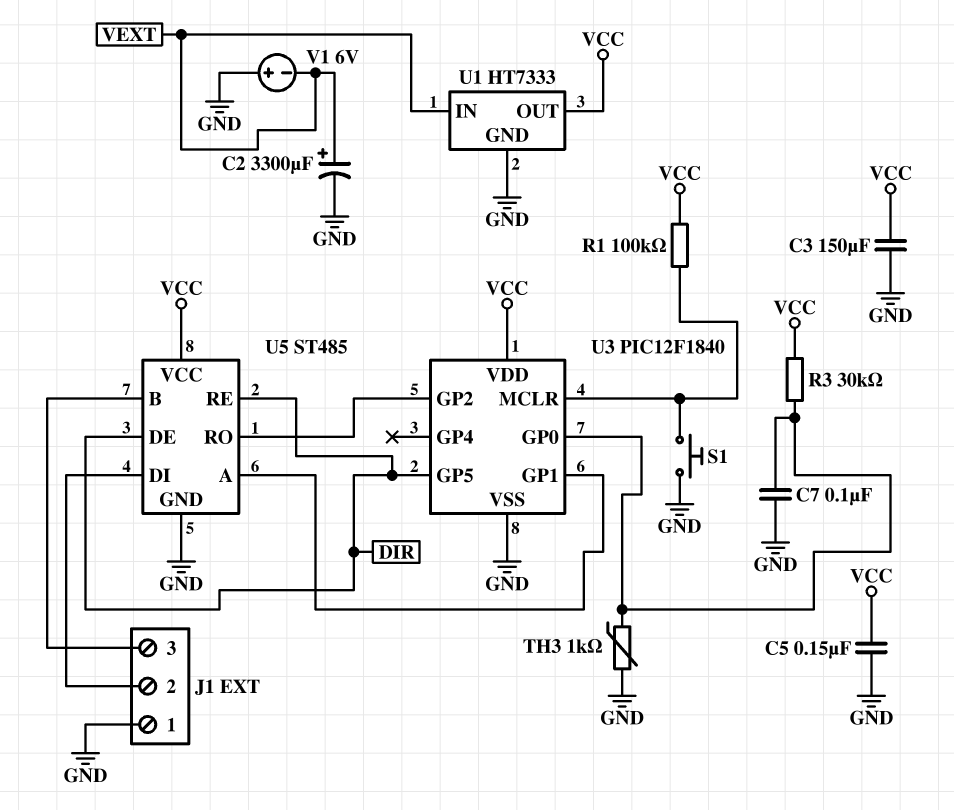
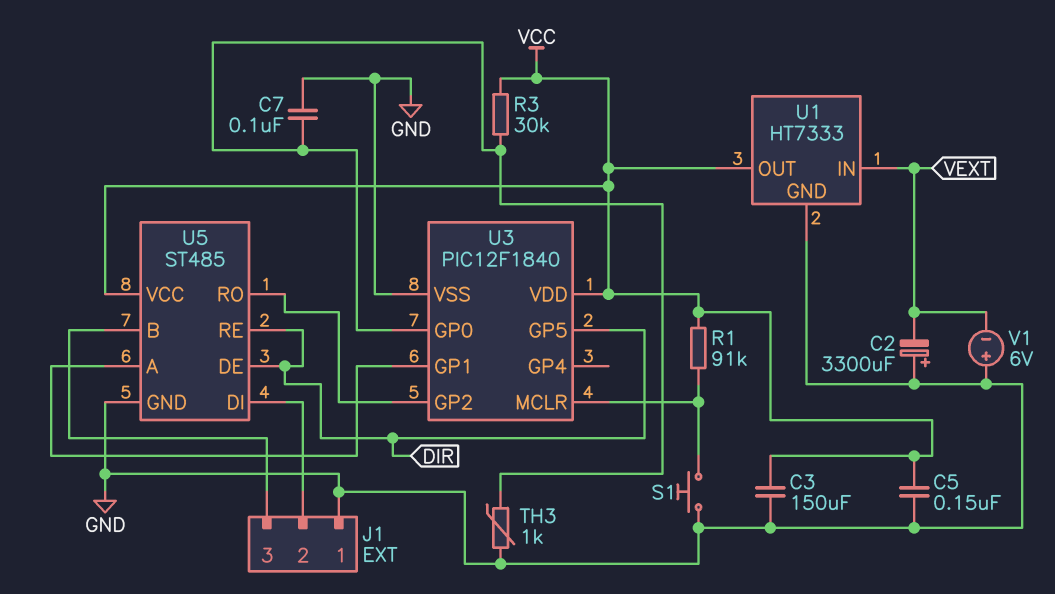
C2: 3300uF (plus VEXT, minus GND) -> 3300uF (plus GND, minus VEXT)
R1: 100k (U3/MCLR, VCC) -> 91k (U3/MCLR, VCC)

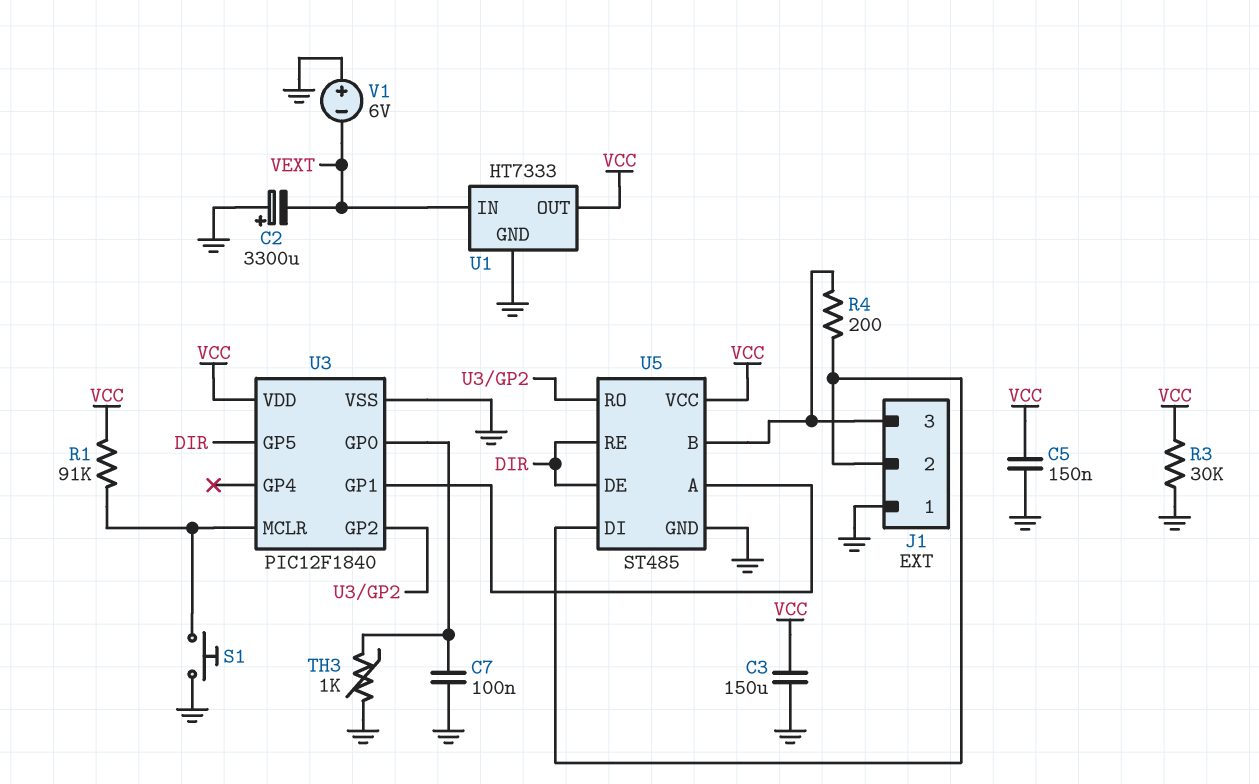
R3: 30k (U3/GP0, VCC) -> 30k (GND, VCC)
R4: none -> 200 (J1/2, J1/3)

